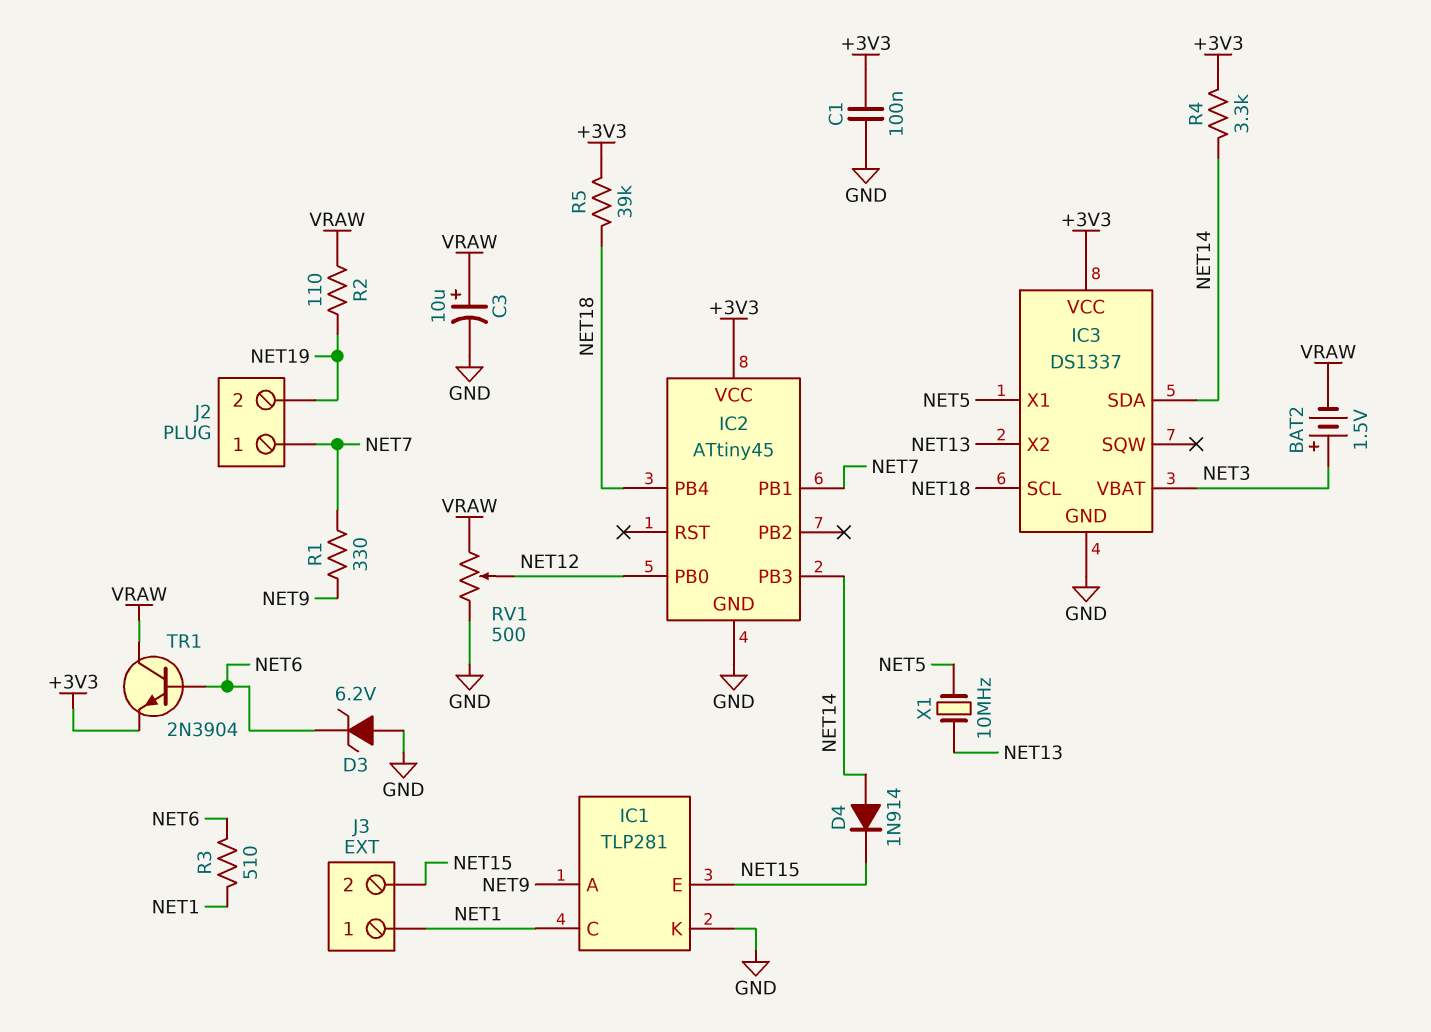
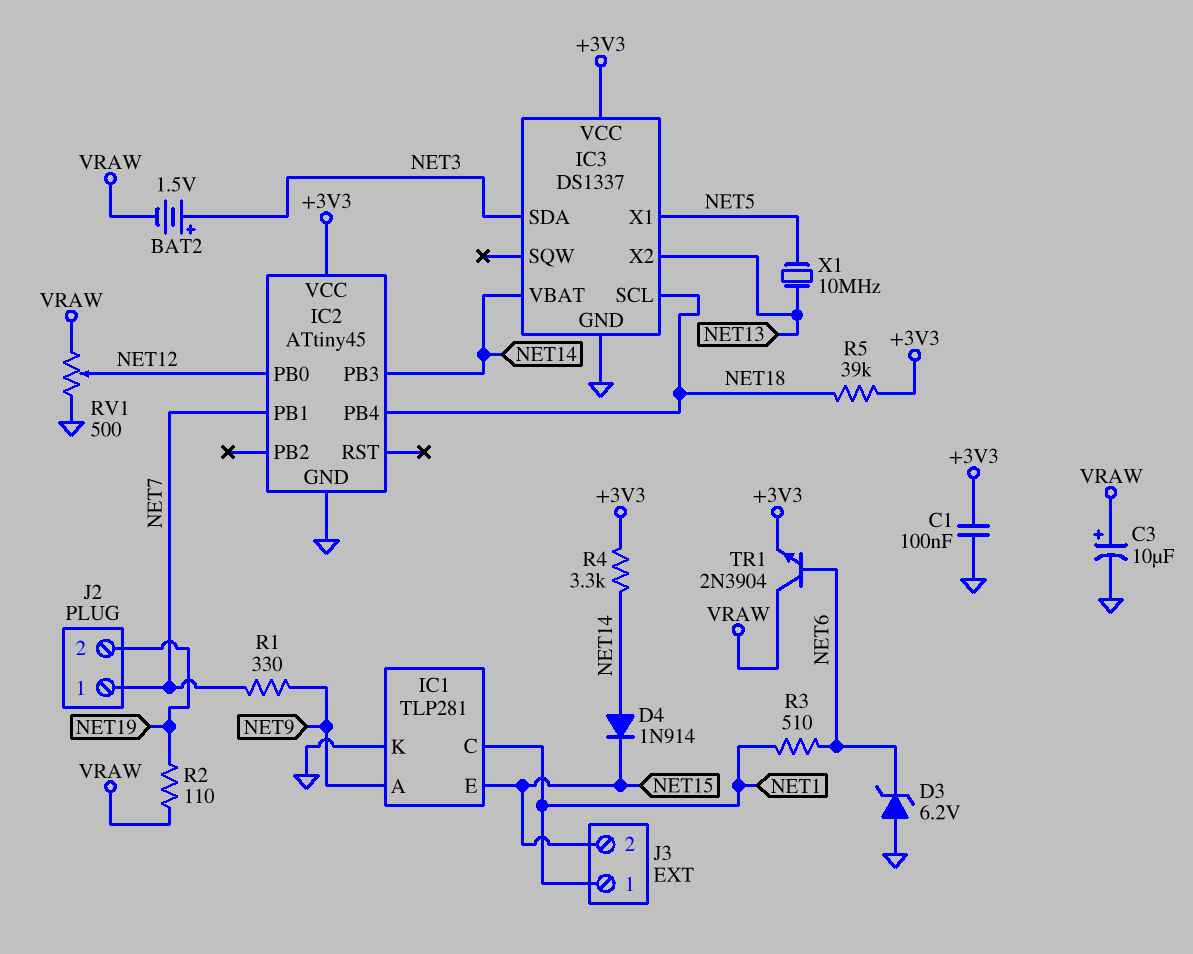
IC3 pin SDA: NET14 -> NET3
IC3 pin VBAT: NET3 -> NET14

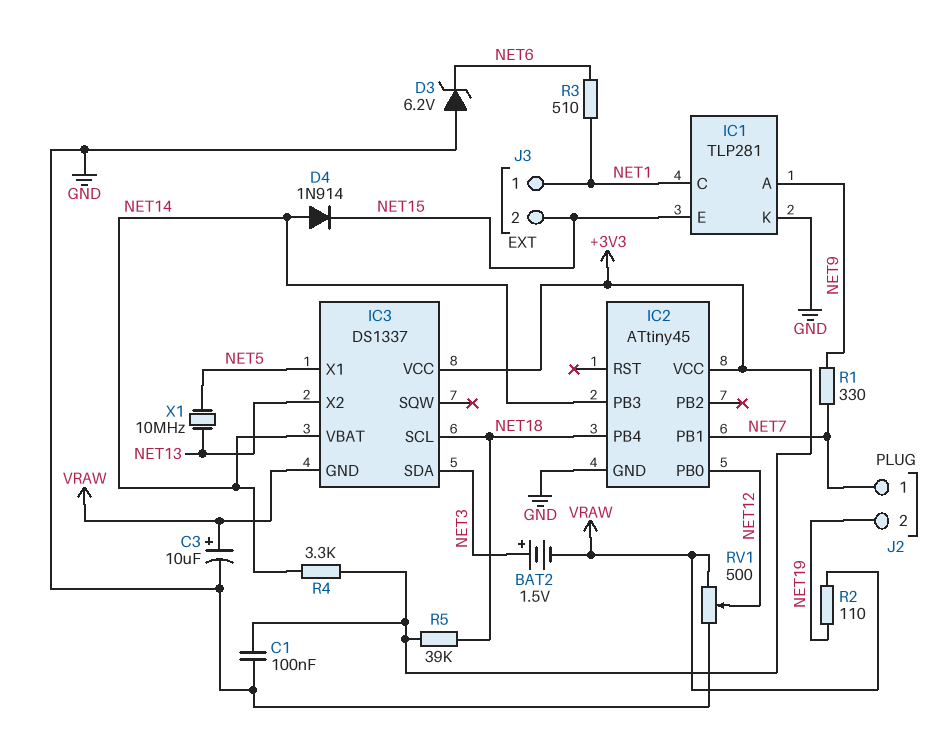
IC3 pin GND: GND -> VRAW
TR1: NPN 2N3904 (B NET6, C VRAW, E +3V3) -> none

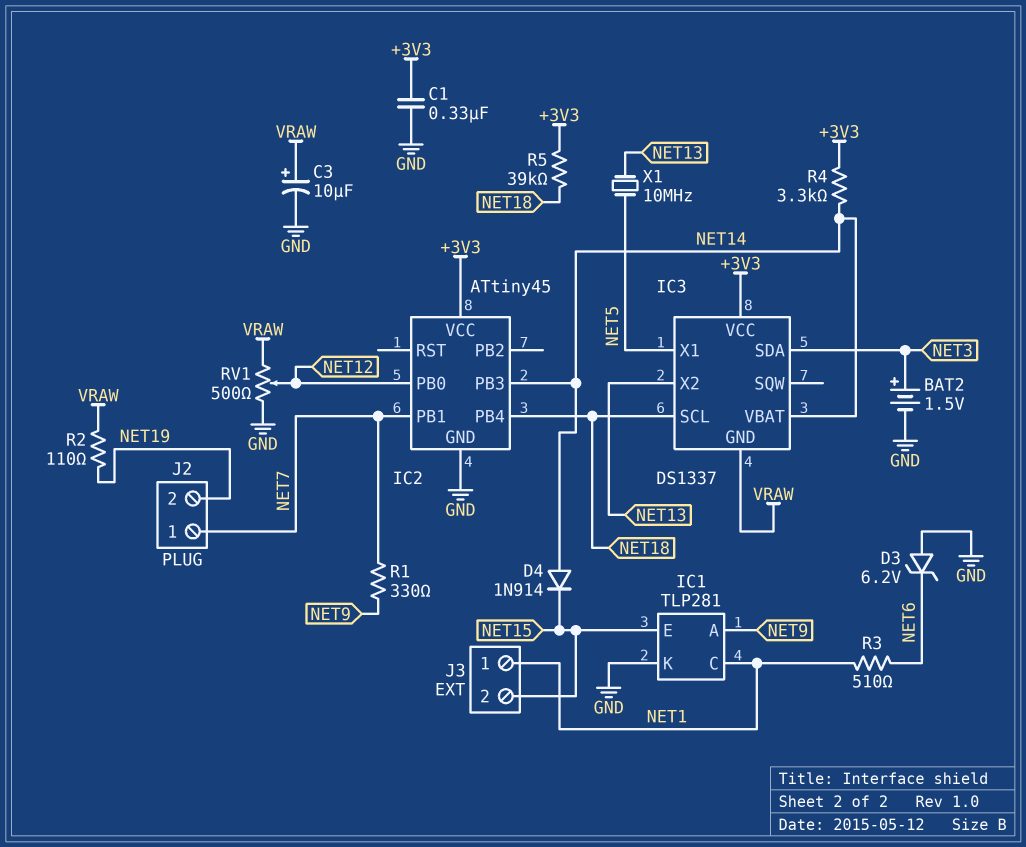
BAT2: 1.5V (plus NET3, minus VRAW) -> 1.5V (plus NET3, minus GND)
C1: 100nF (+3V3, GND) -> 330nF (+3V3, GND)

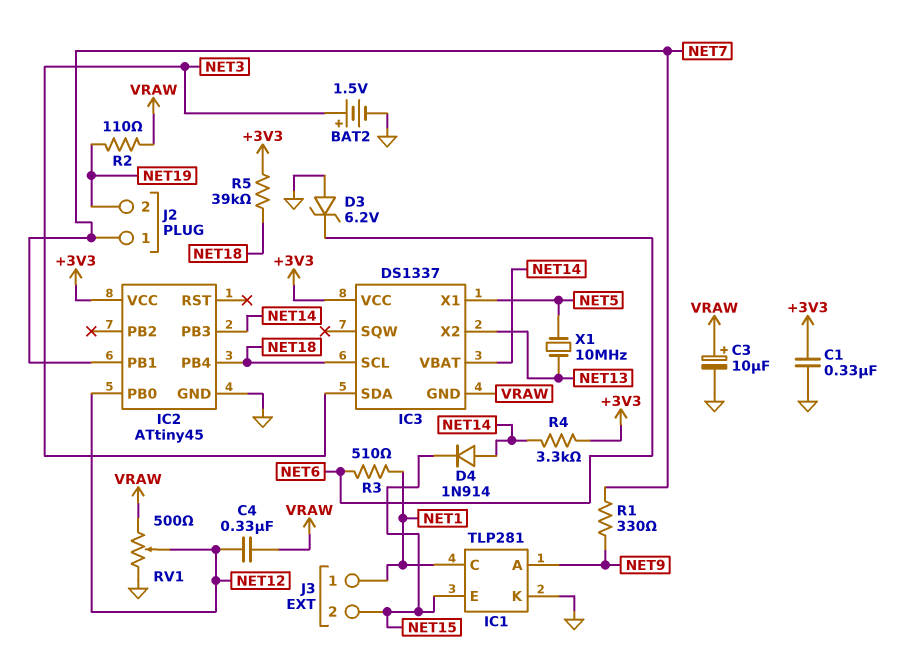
C4: none -> 330nF (NET12, VRAW)

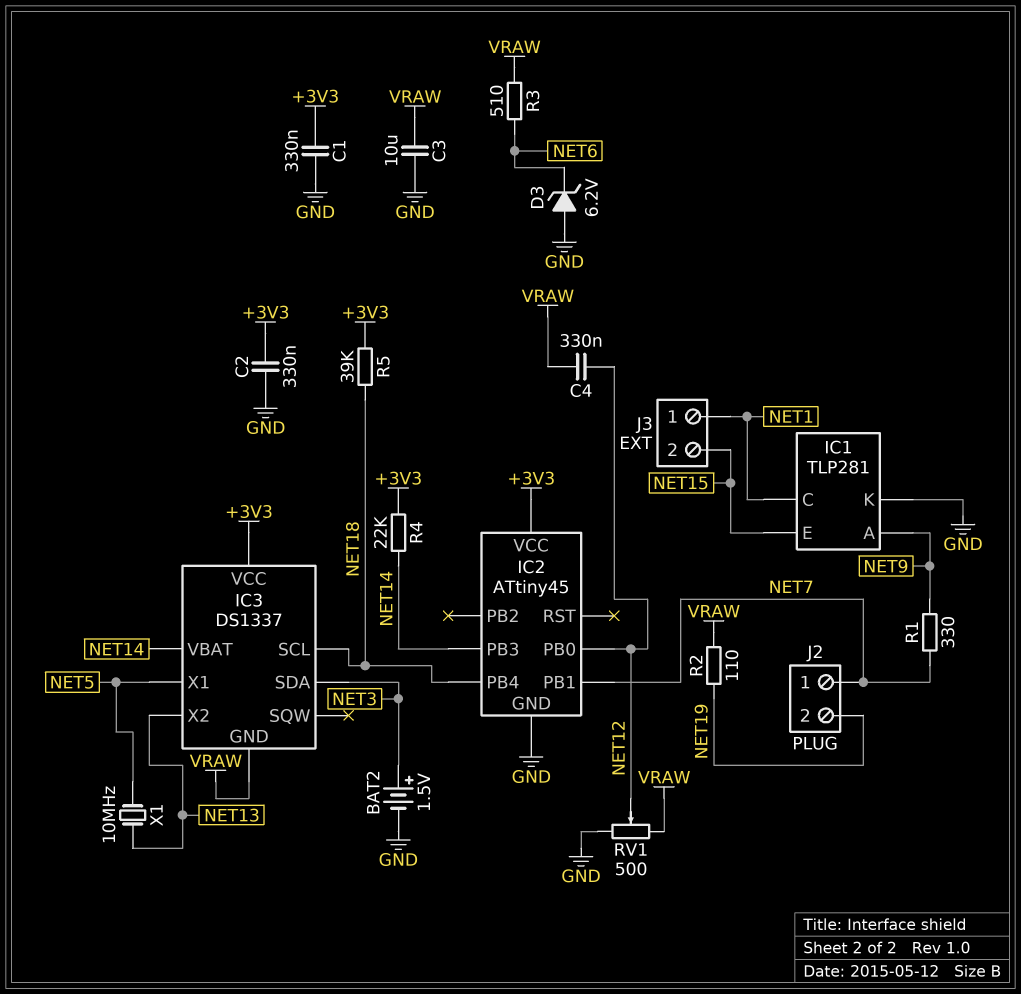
C2: none -> 330nF (+3V3, GND)
C3: 10uF (plus VRAW, minus GND) -> 10uF (GND, VRAW)
D4: diode 1N914 (A NET14, K NET15) -> none
R3: 510 (NET1, NET6) -> 510 (NET6, VRAW)
R4: 3.3k (+3V3, NET14) -> 22k (+3V3, NET14)

